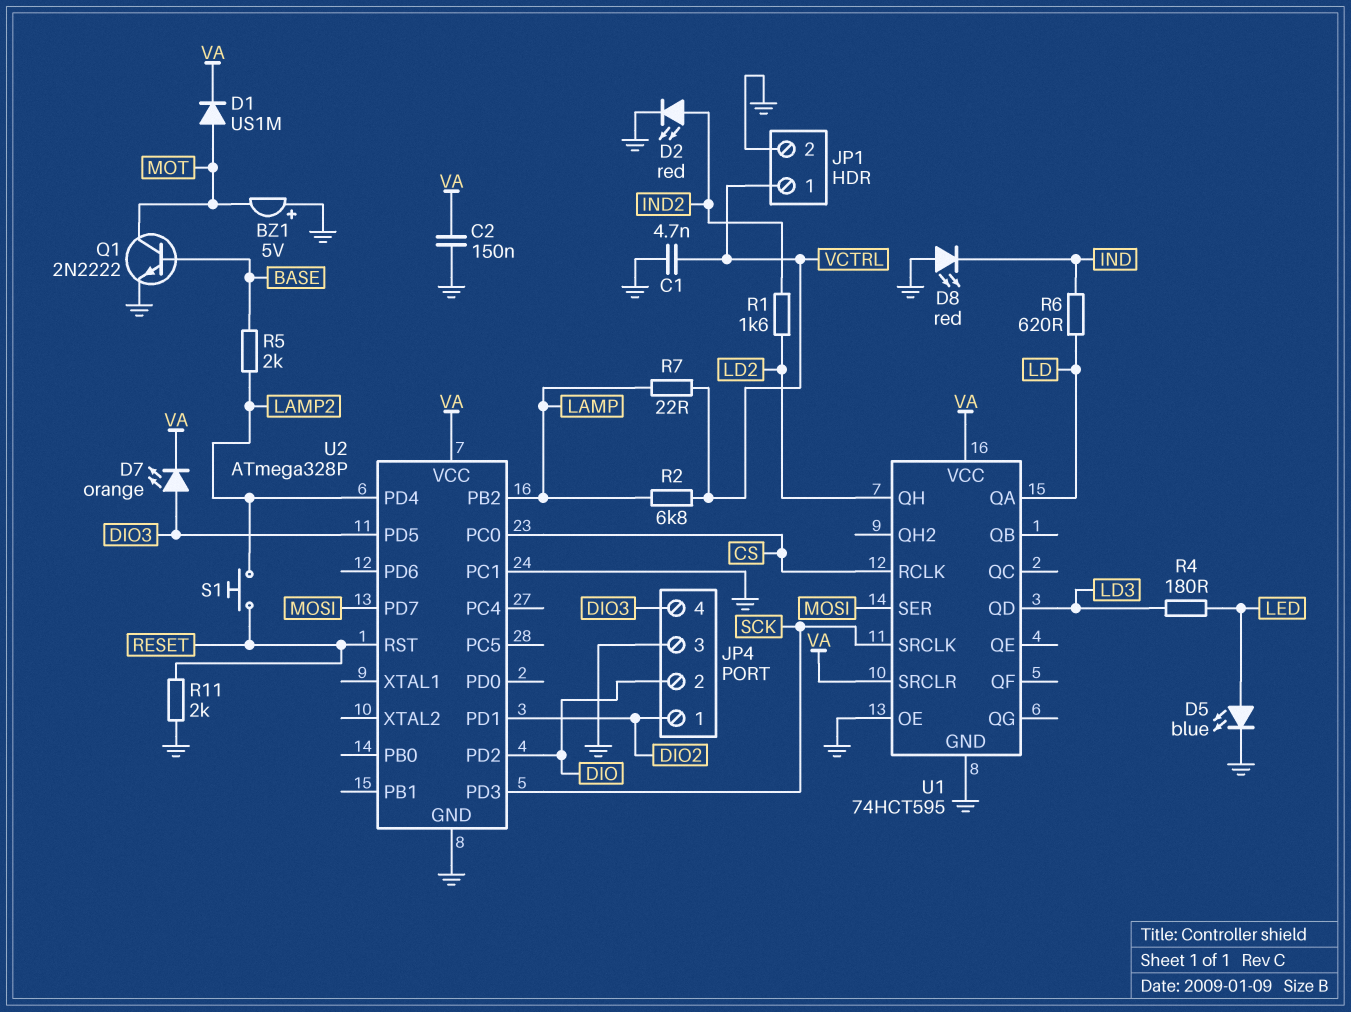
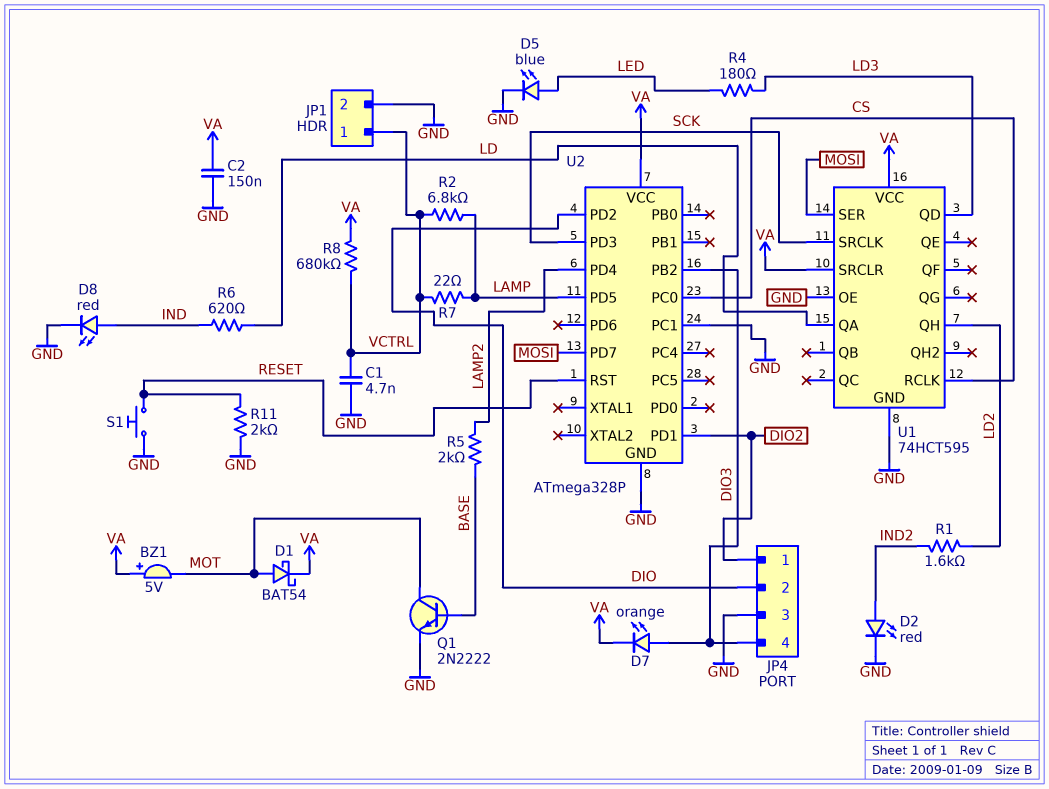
BZ1: buzzer 5V (plus GND, minus MOT) -> buzzer 5V (plus VA, minus MOT)
D1: diode US1M (A MOT, K VA) -> schottky BAT54 (A MOT, K VA)
D8: LED red (A GND, K IND) -> LED red (A IND, K GND)
R8: none -> 680k (VA, VCTRL)
S1: button (LAMP2, RESET) -> button (GND, RESET)
U2 pin PB2: LAMP -> DIO3
U2 pin PD5: DIO3 -> LAMP

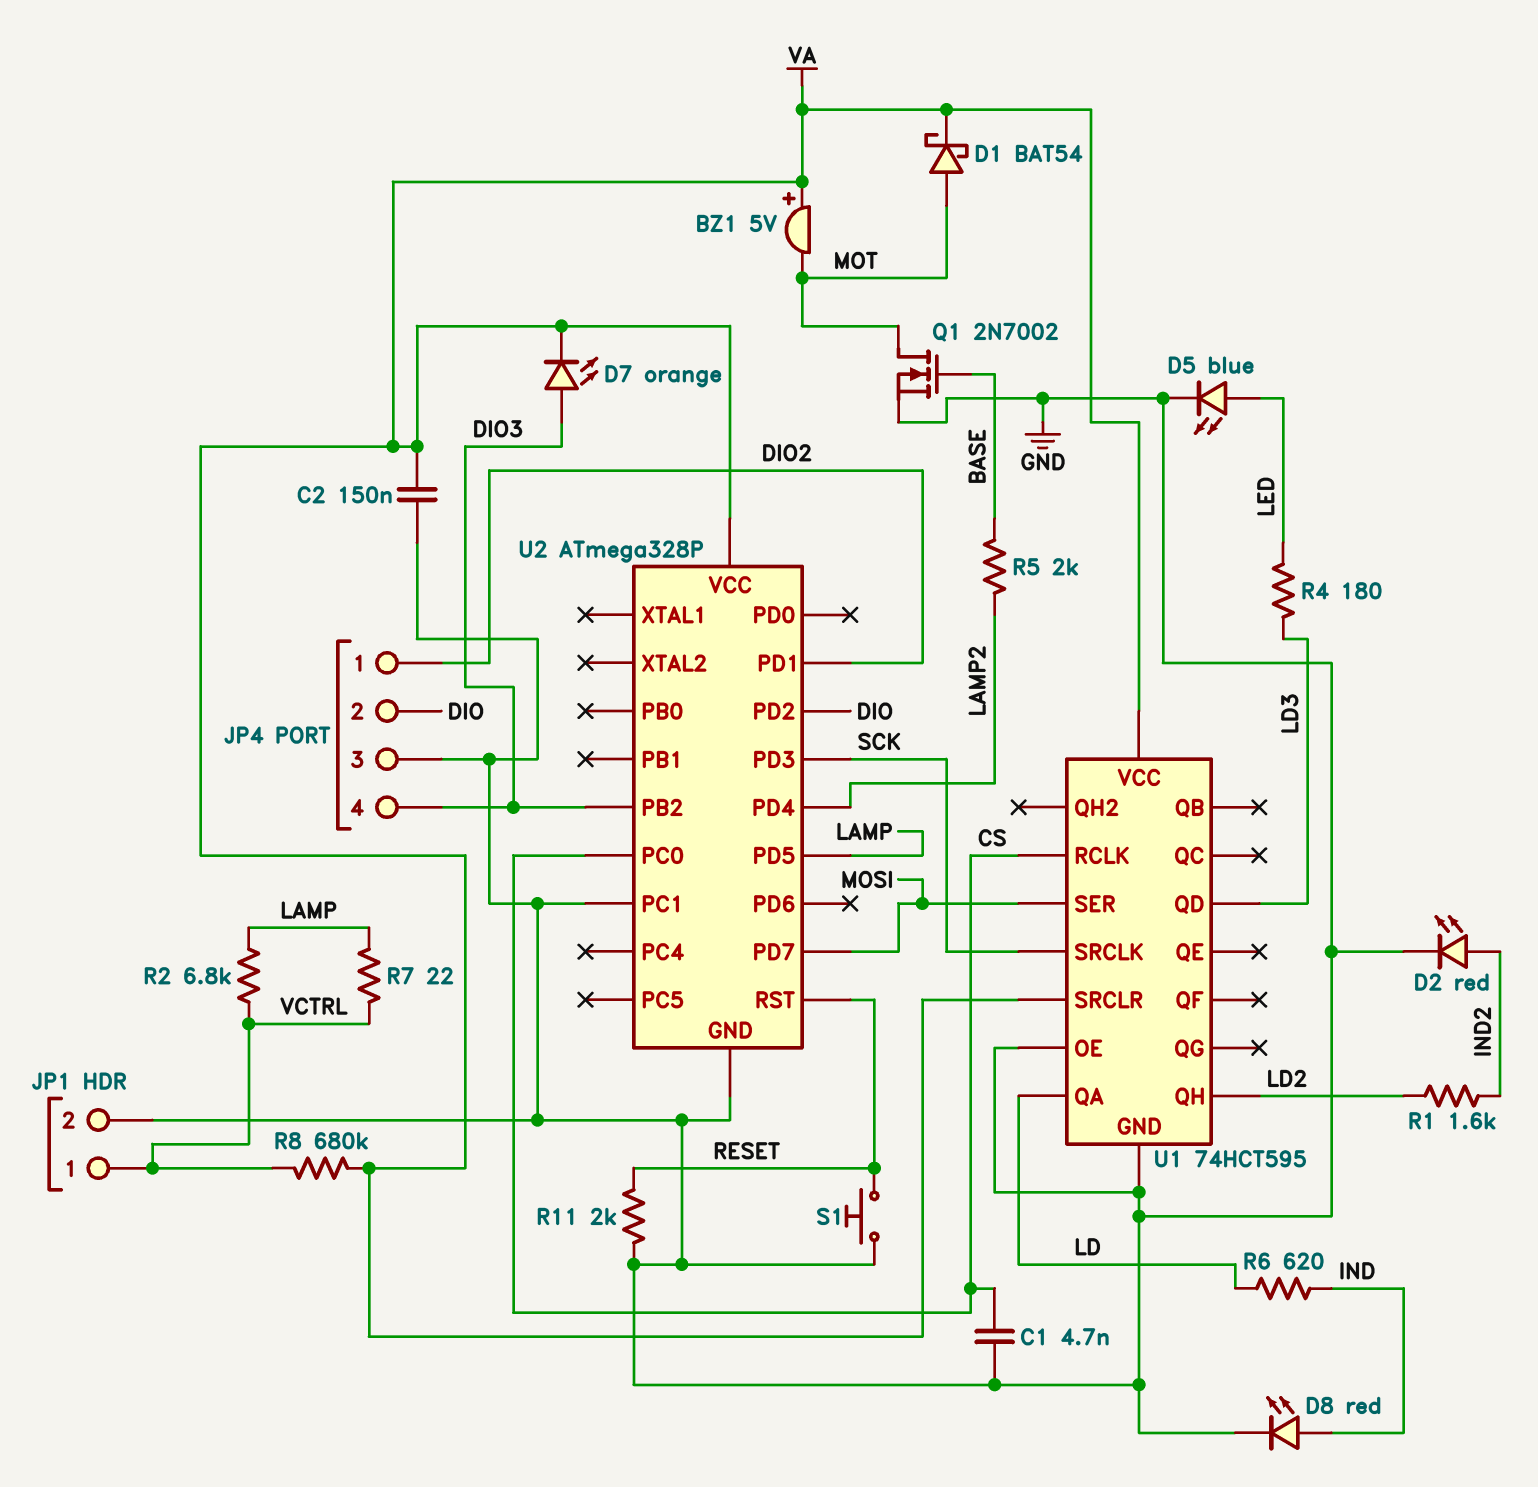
C1: 4.7nF (GND, VCTRL) -> 4.7nF (CS, GND)
Q1: NPN 2N2222 (B BASE, C MOT, E GND) -> NMOS 2N7002 (G BASE, D MOT, S GND)

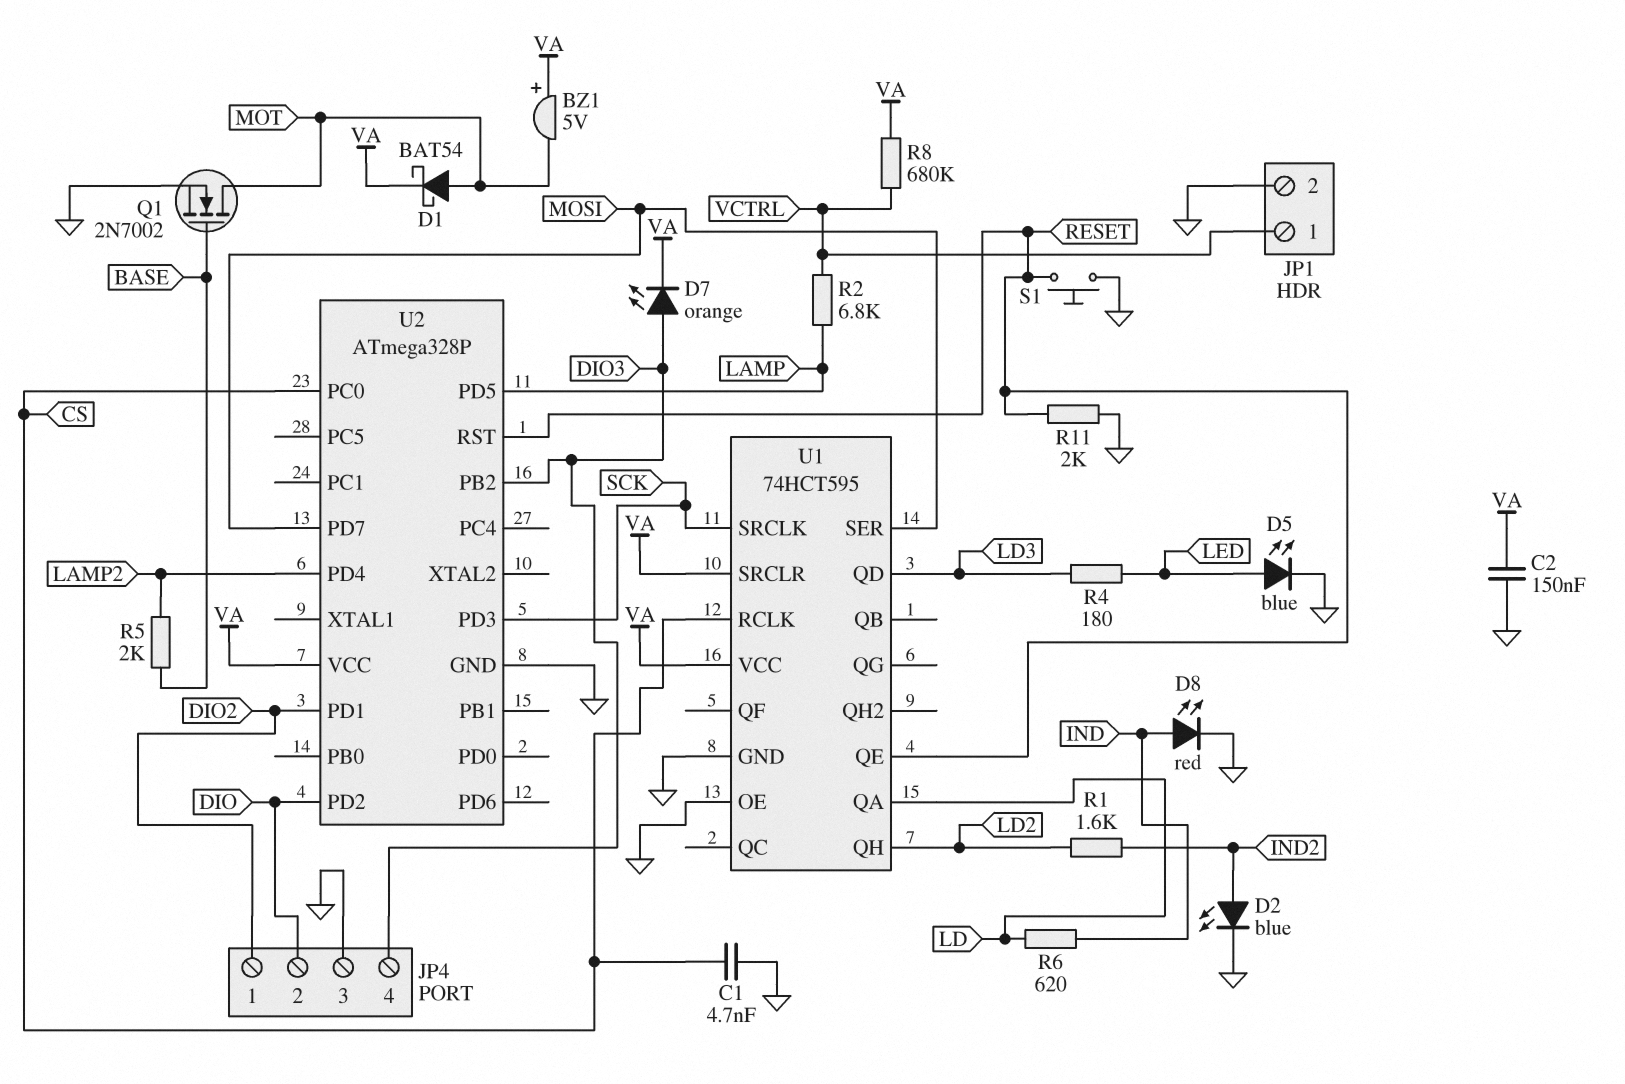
D2: LED red (A IND2, K GND) -> LED blue (A IND2, K GND)
R7: 22 (LAMP, VCTRL) -> none
U1 pin QE: none -> RESET
U2 pin PC1: GND -> none

